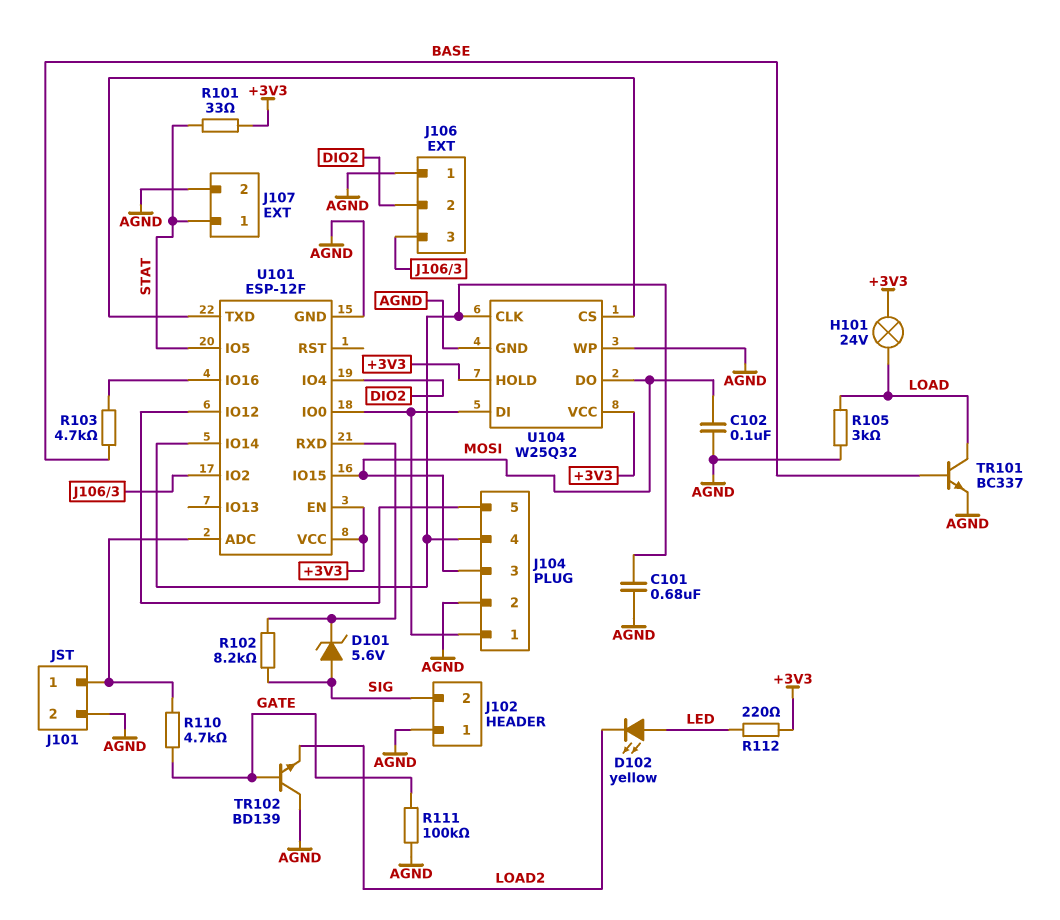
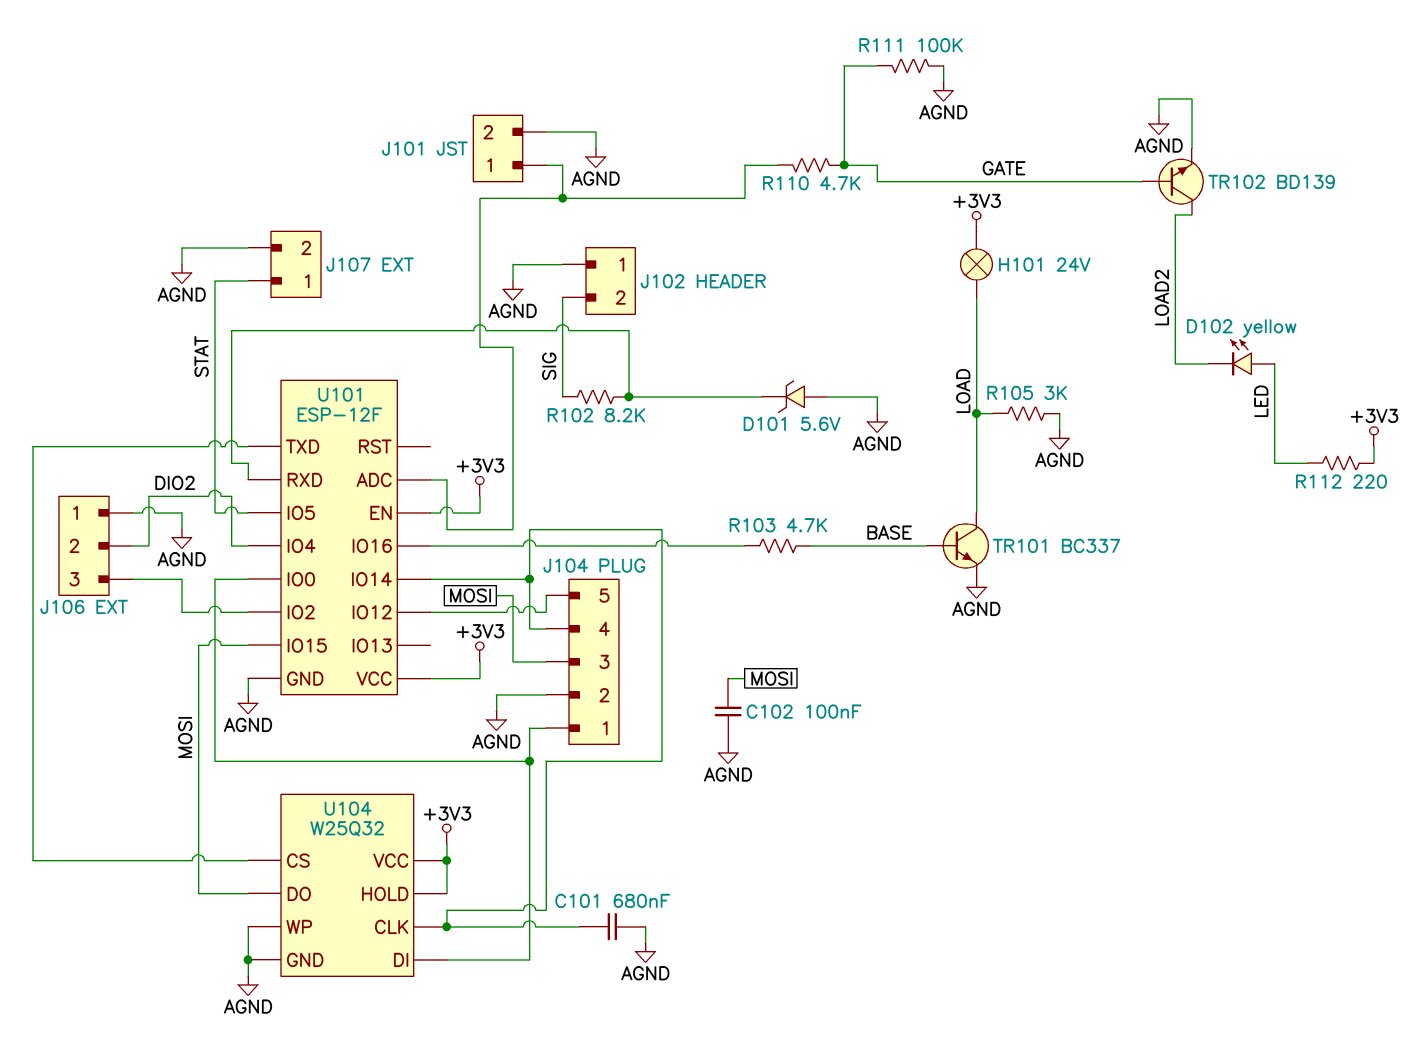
D101: zener 5.6V (A SIG, K U101/RXD) -> zener 5.6V (A AGND, K U101/RXD)
R101: 33 (+3V3, STAT) -> none
TR102: NPN BD139 (B GATE, C AGND, E LOAD2) -> NPN BD139 (B GATE, C LOAD2, E AGND)

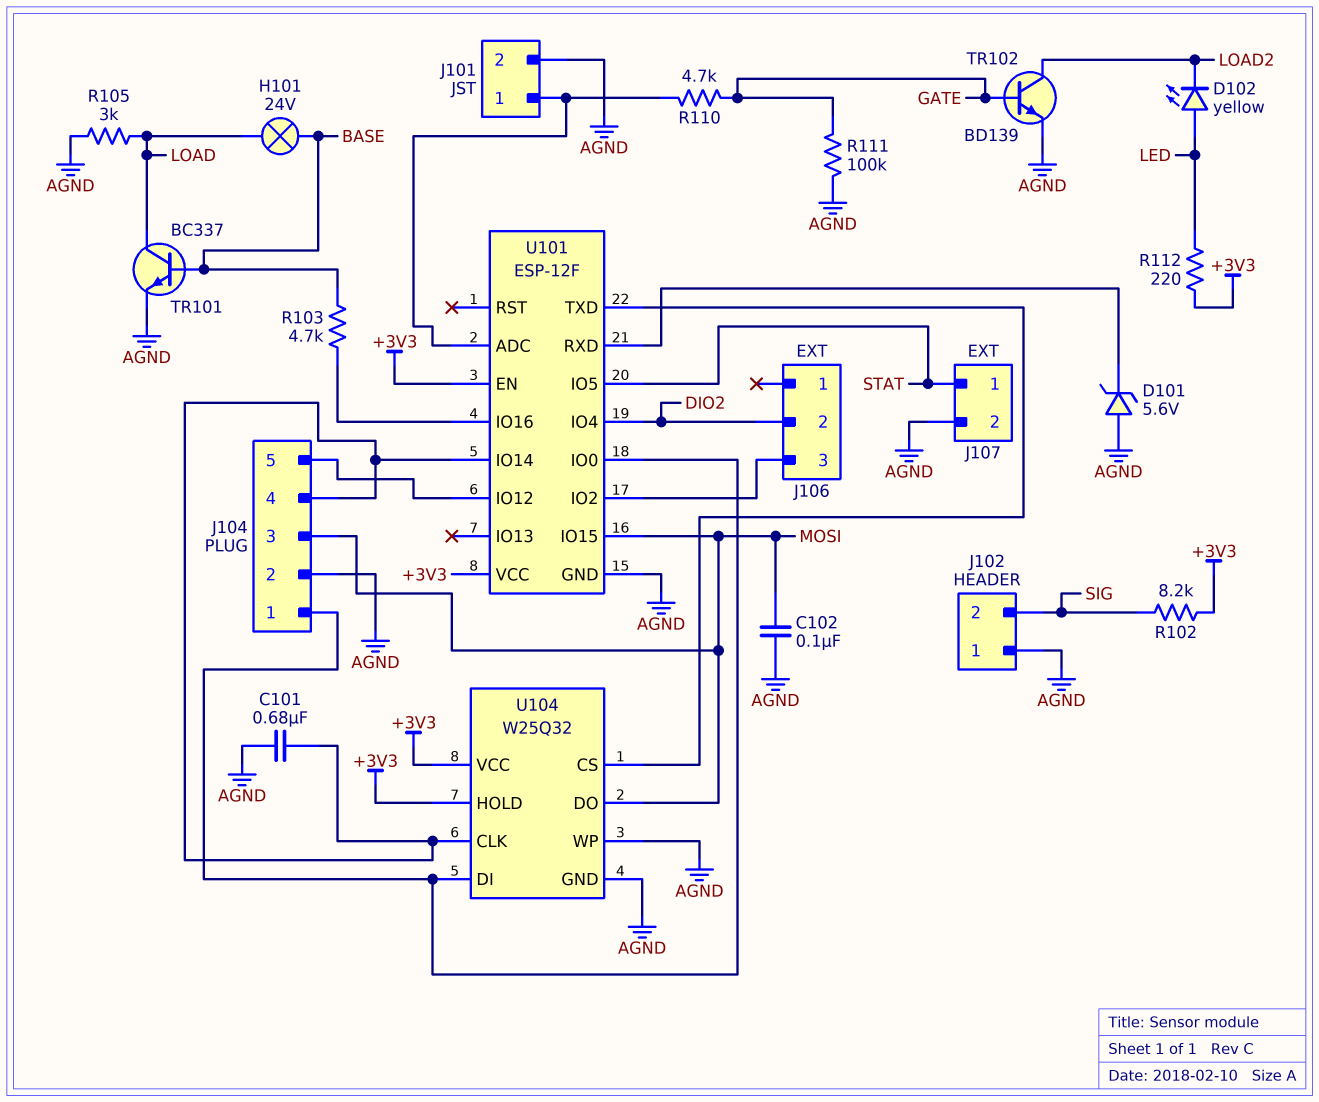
H101: lamp 24V (+3V3, LOAD) -> lamp 24V (BASE, LOAD)
J106 pin 1: AGND -> none
R102: 8.2k (SIG, U101/RXD) -> 8.2k (+3V3, SIG)

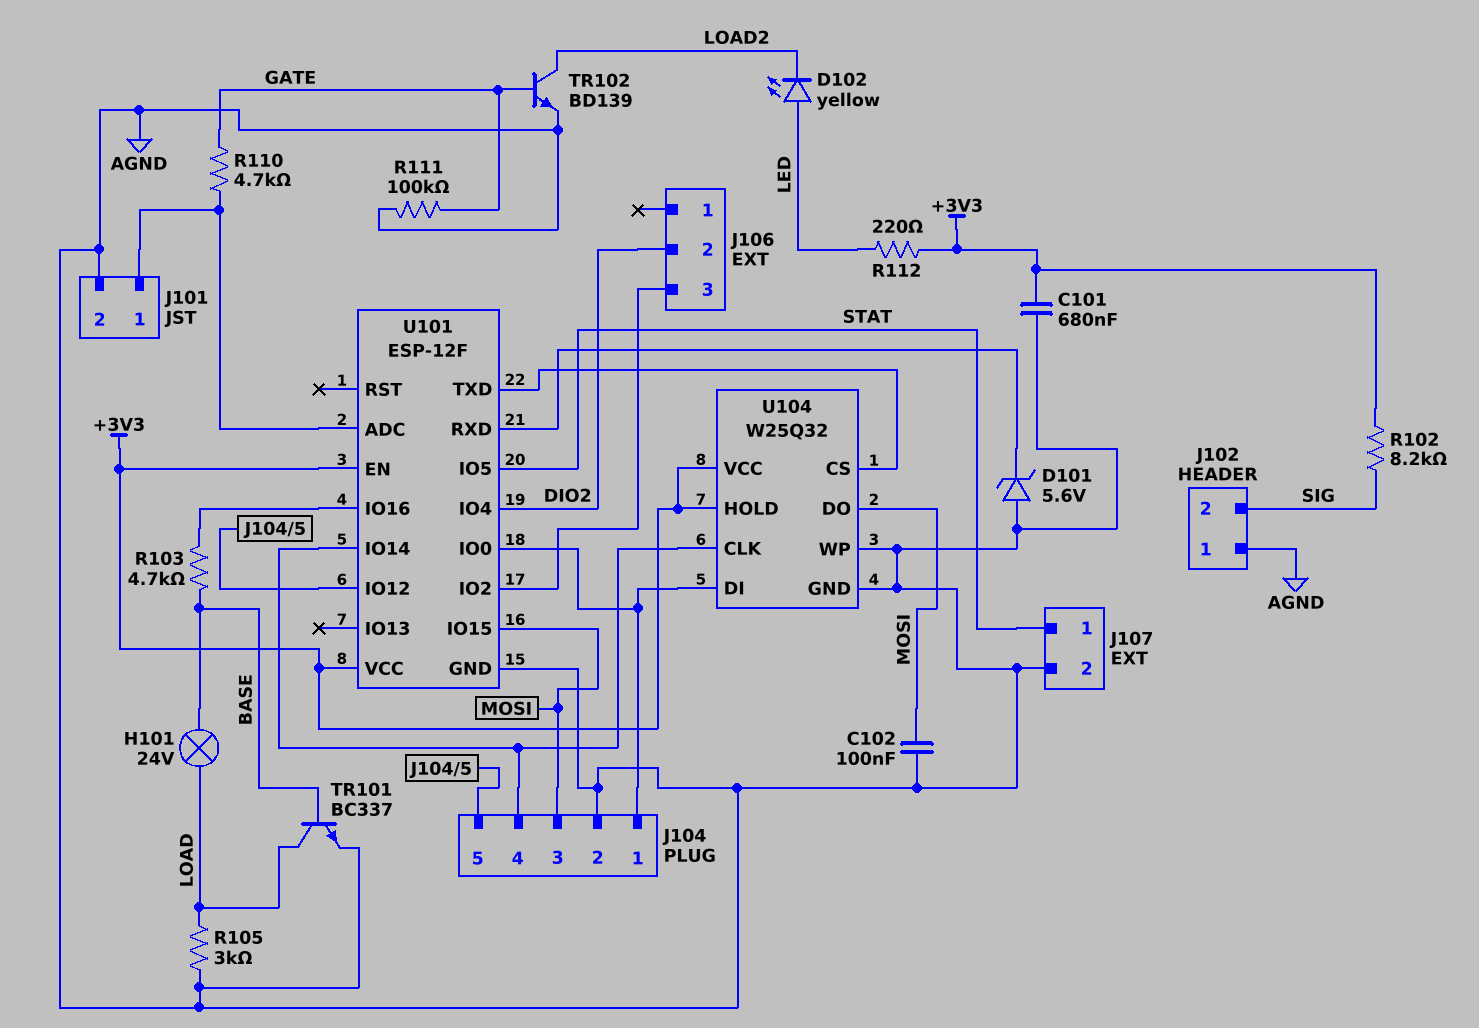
C101: 680nF (AGND, J104/4) -> 680nF (+3V3, AGND)

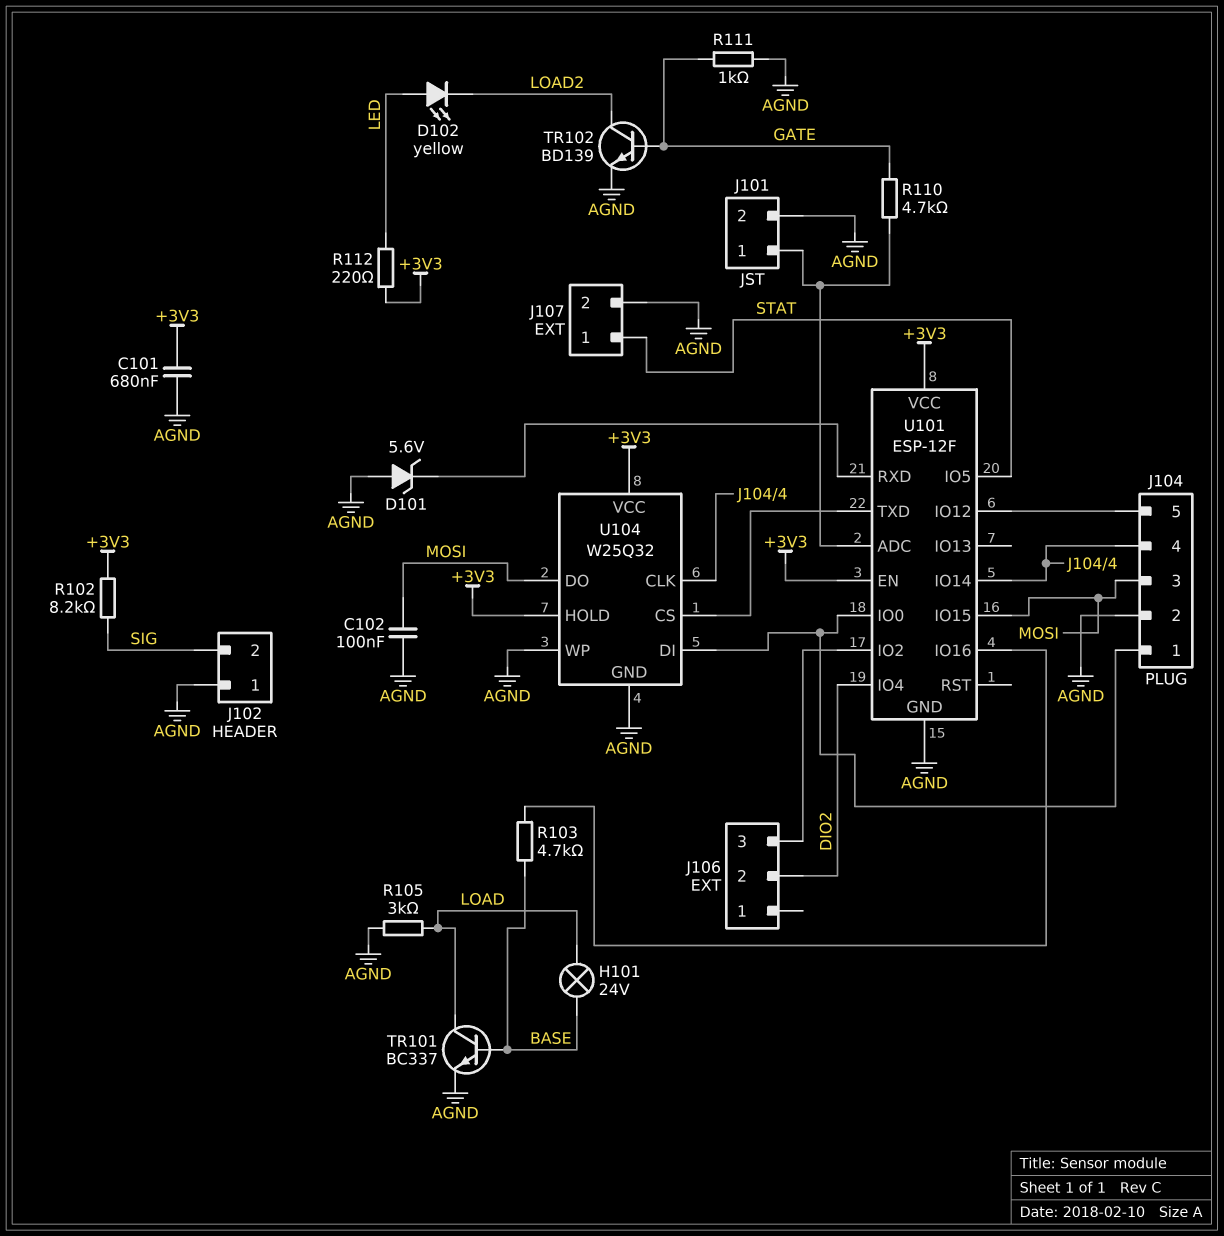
R111: 100k (AGND, GATE) -> 1k (AGND, GATE)

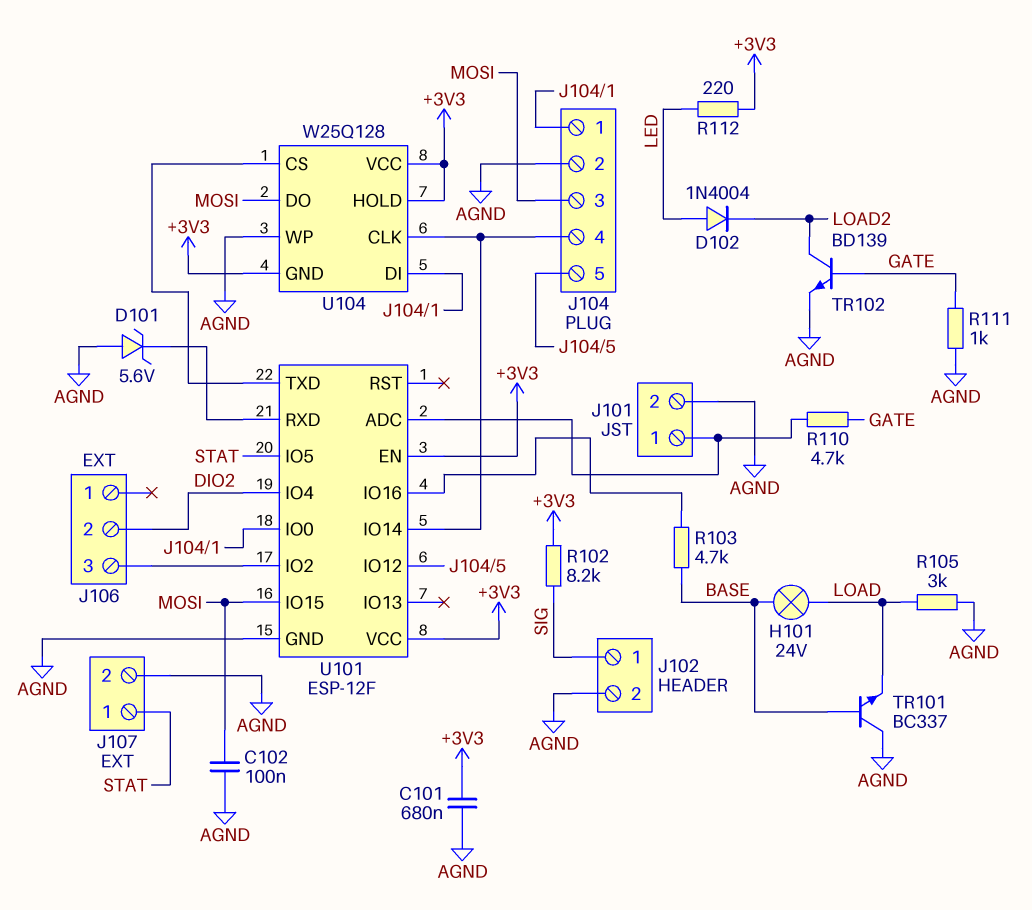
D102: LED yellow (A LED, K LOAD2) -> diode 1N4004 (A LED, K LOAD2)
J102 pin 1: AGND -> SIG
J102 pin 2: SIG -> AGND
TR101: NPN BC337 (B BASE, C LOAD, E AGND) -> NPN BC337 (B BASE, C AGND, E LOAD)
U104: W25Q32 -> W25Q128
U104 pin GND: AGND -> +3V3

